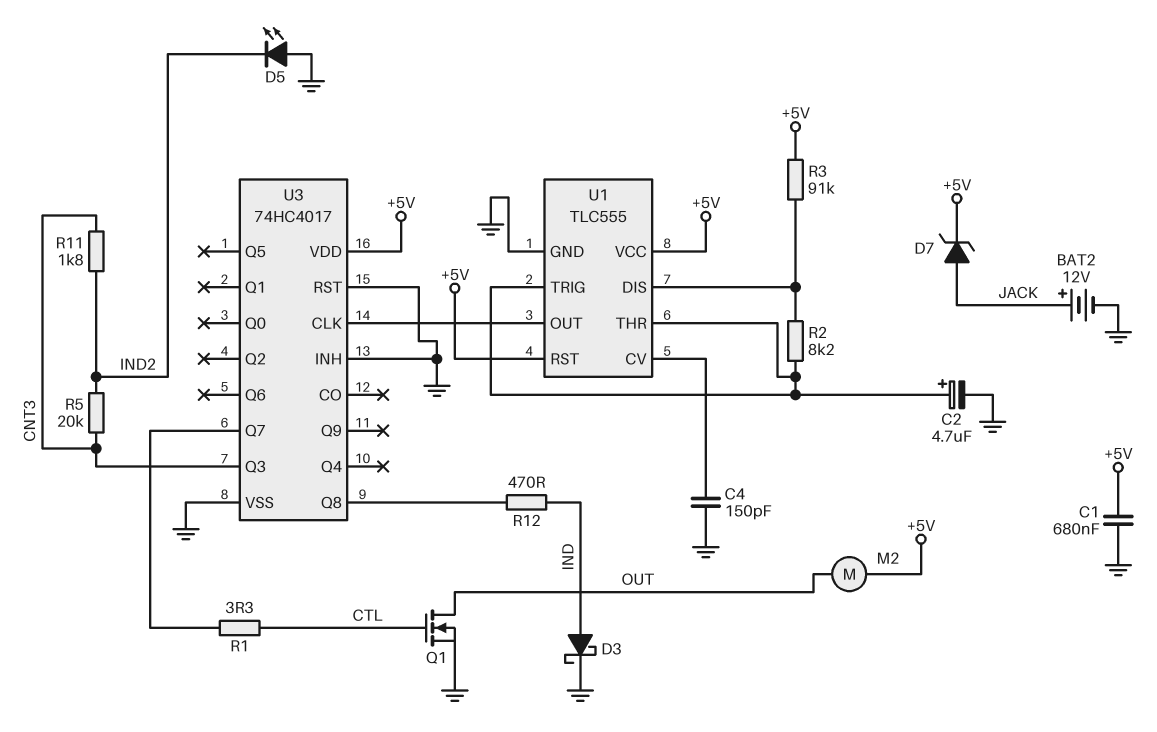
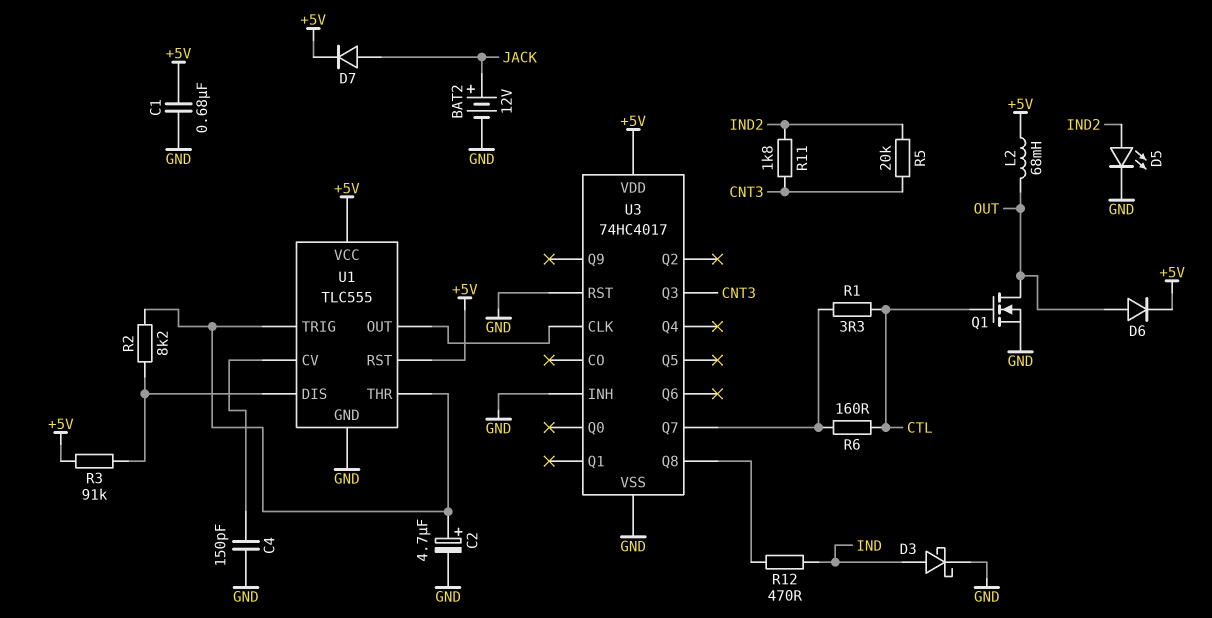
D5: LED (A GND, K IND2) -> LED (A IND2, K GND)
D6: none -> diode (A OUT, K +5V)
D7: zener (A JACK, K +5V) -> diode (A JACK, K +5V)
L2: none -> 68mH (+5V, OUT)
M2: motor (+5V, OUT) -> none
R6: none -> 160 (CTL, U3/Q7)

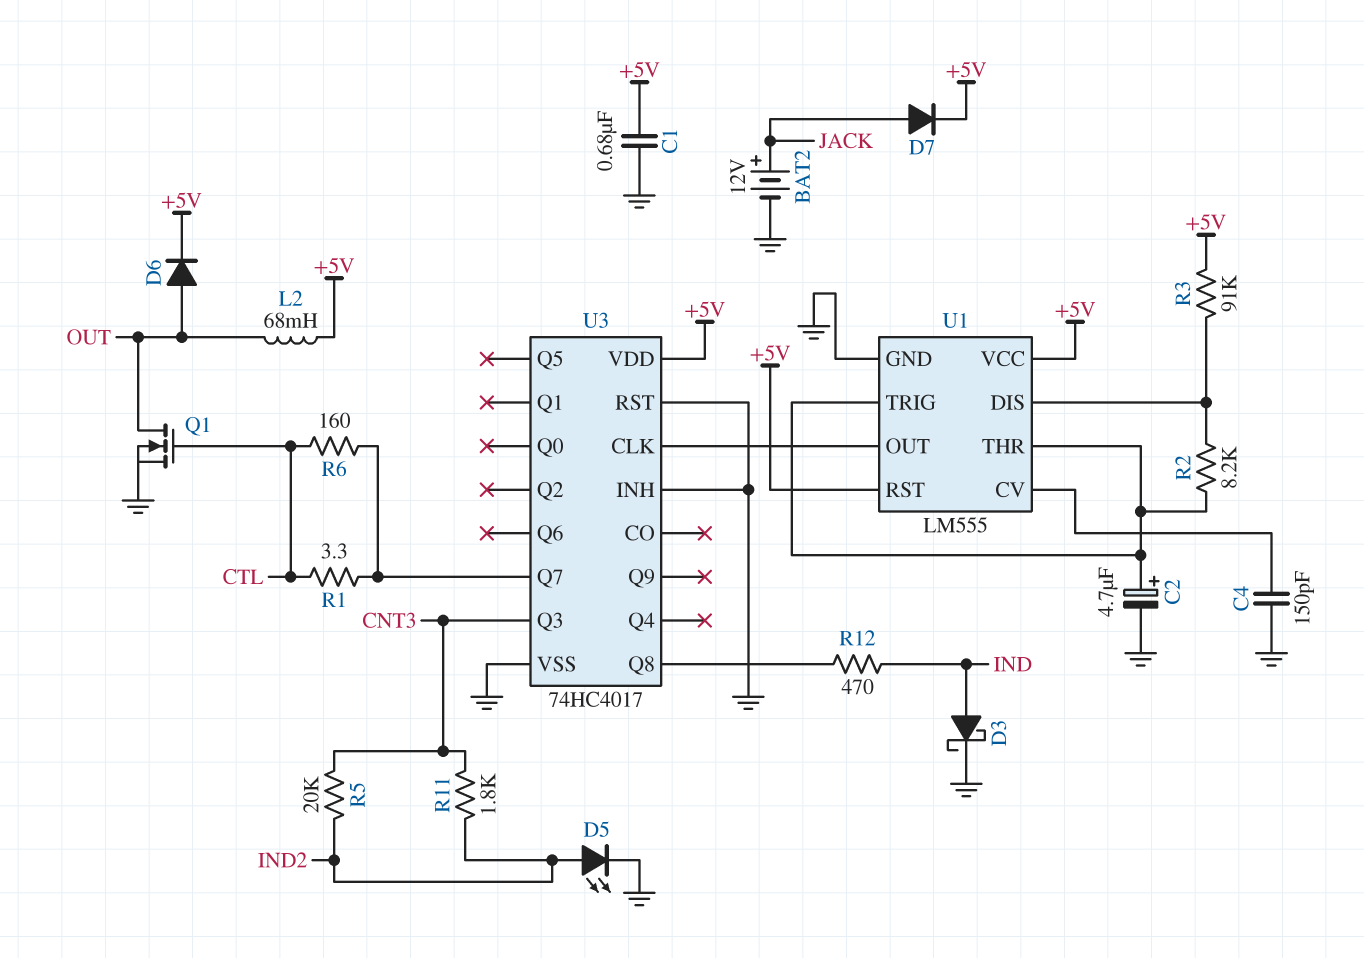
U1: TLC555 -> LM555

